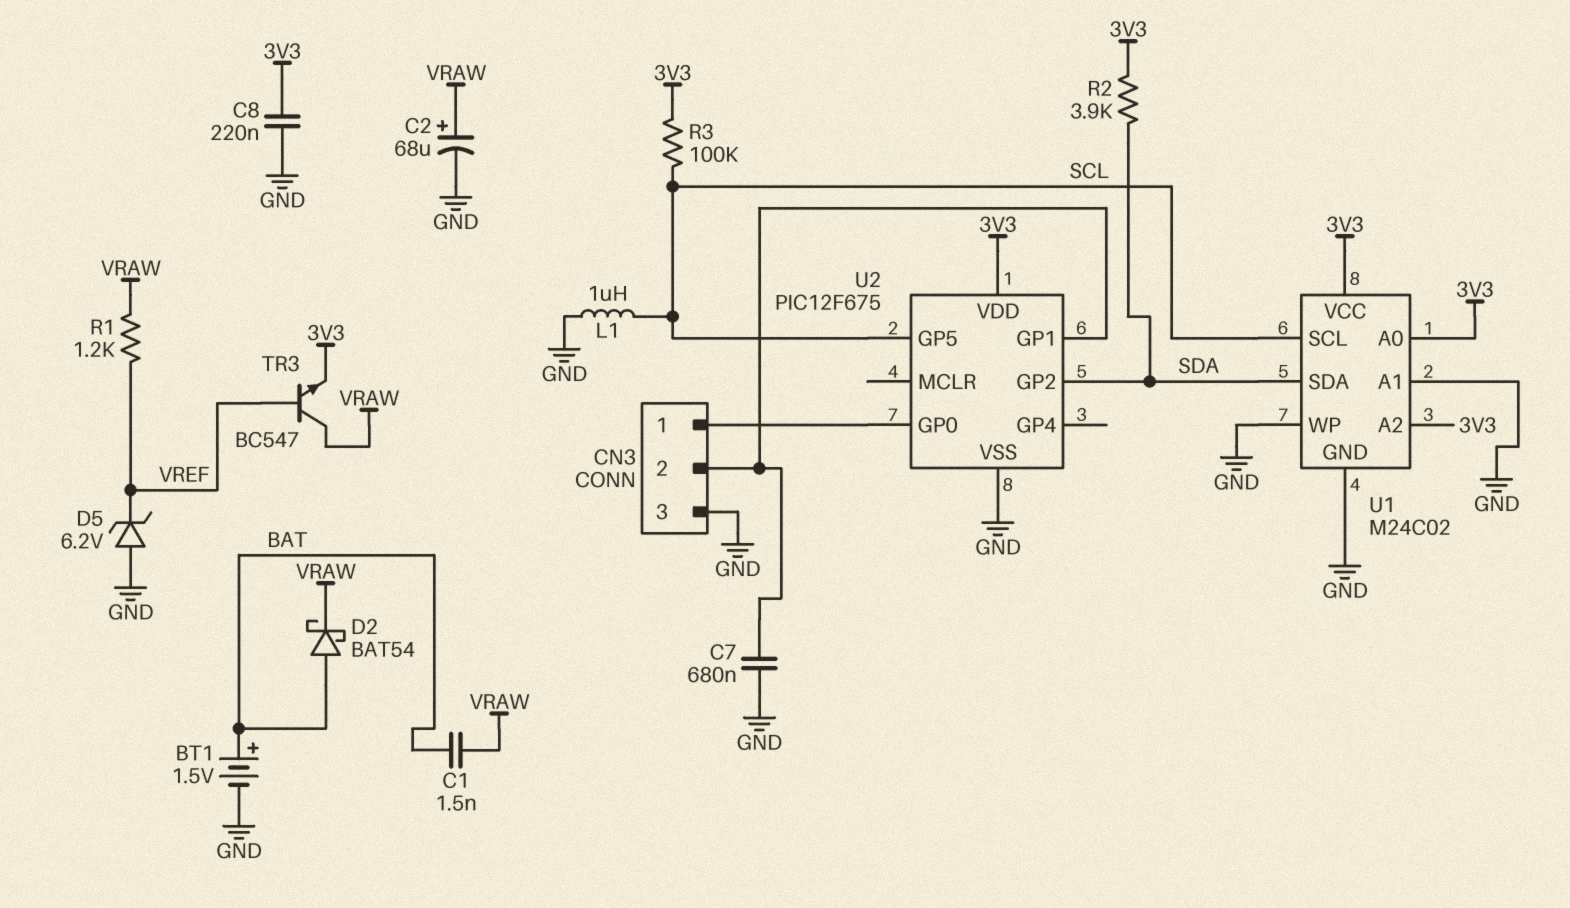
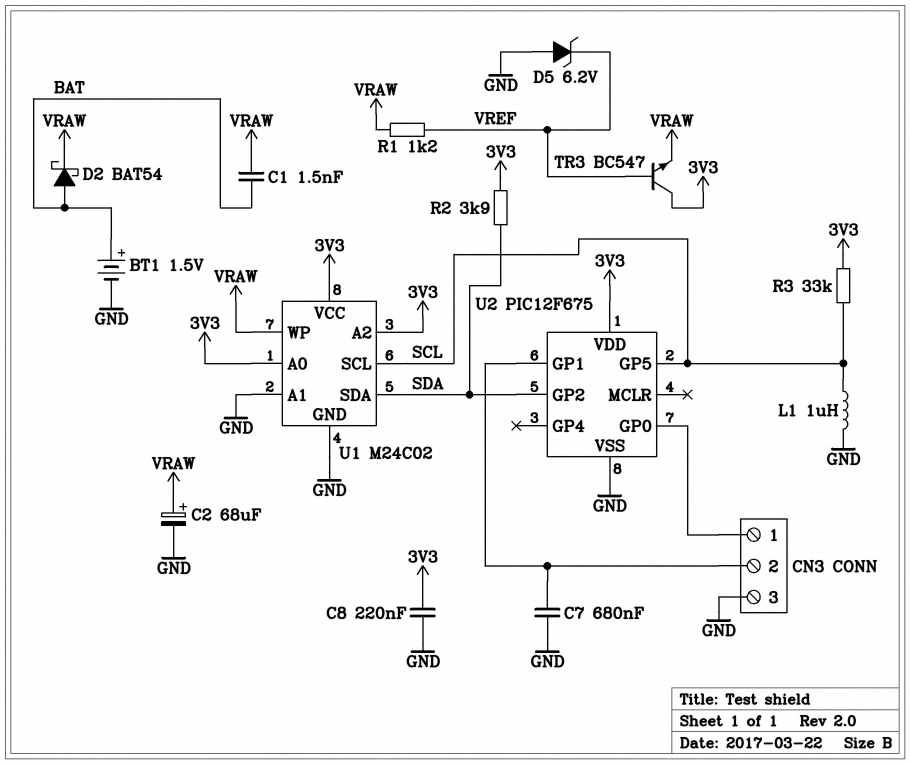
R3: 100k (3V3, SCL) -> 33k (3V3, SCL)
TR3: NPN BC547 (B VREF, C VRAW, E 3V3) -> NPN BC547 (B VREF, C 3V3, E VRAW)
U1 pin WP: GND -> VRAW

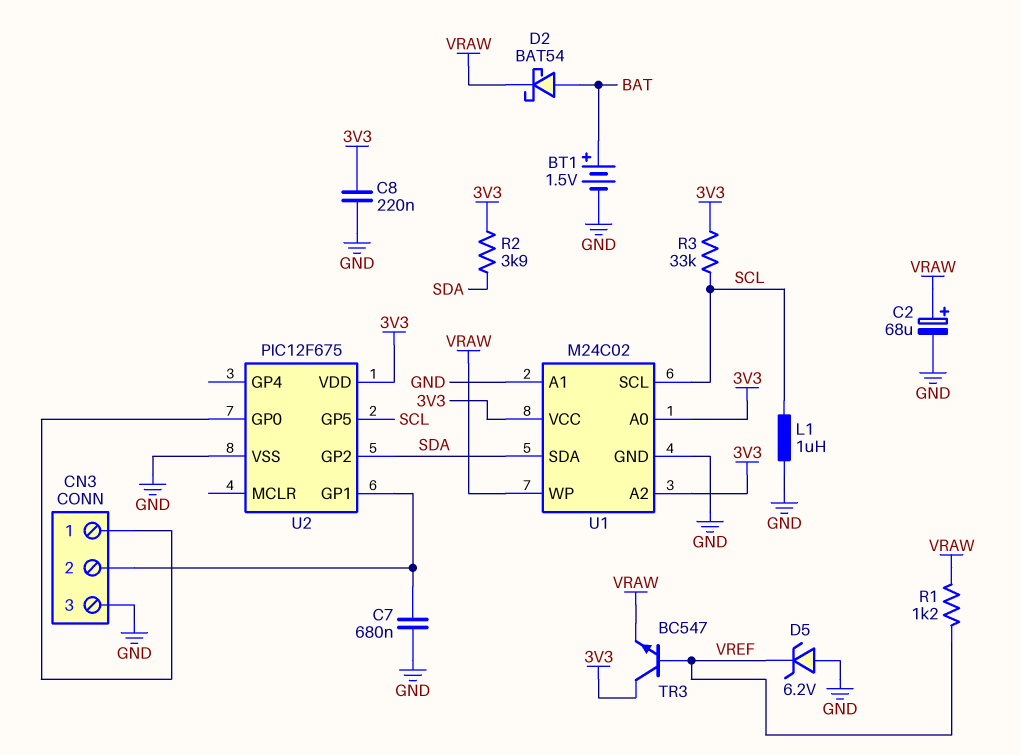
C1: 1.5nF (BAT, VRAW) -> none

